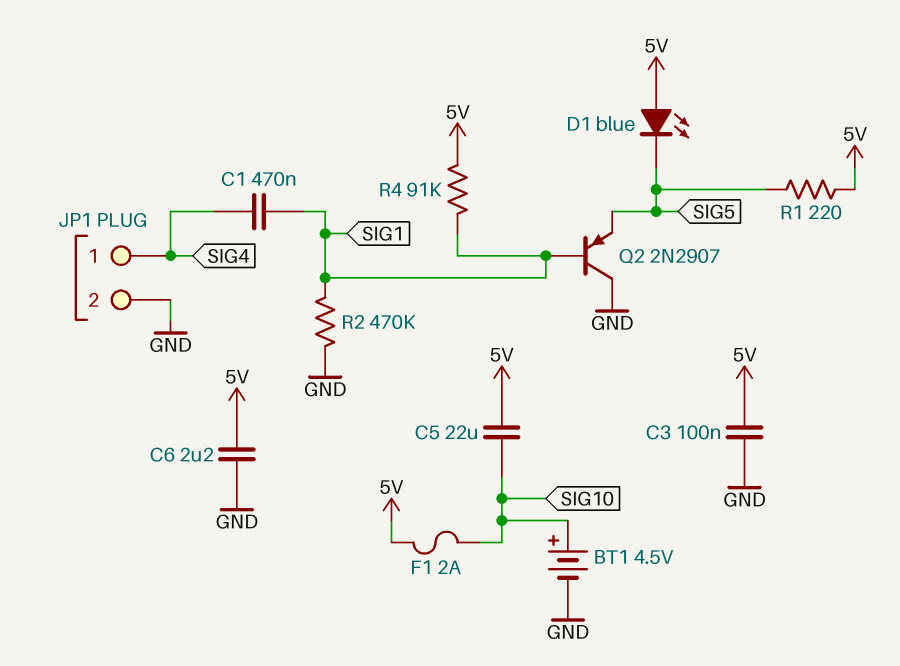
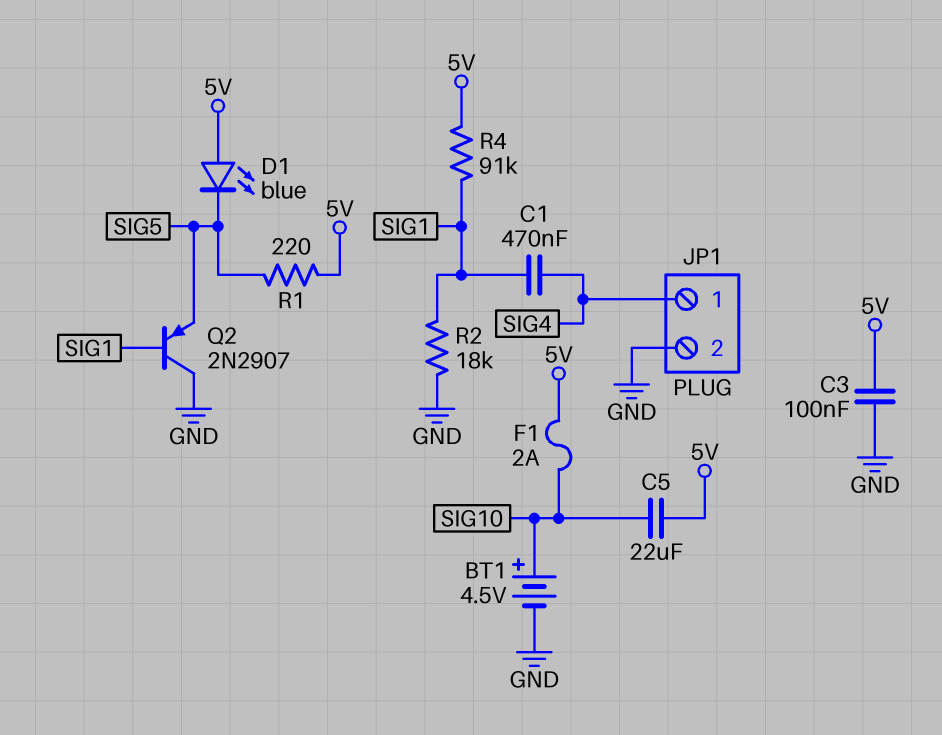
C6: 2.2uF (5V, GND) -> none
R2: 470k (GND, SIG1) -> 18k (GND, SIG1)

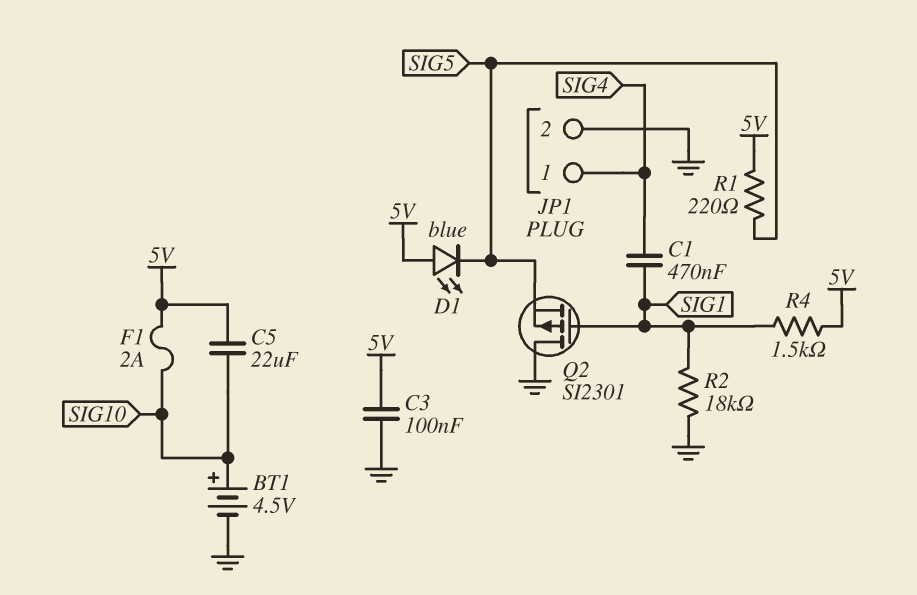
Q2: PNP 2N2907 (B SIG1, C GND, E SIG5) -> PMOS SI2301 (G SIG1, D GND, S SIG5)
R4: 91k (5V, SIG1) -> 1.5k (5V, SIG1)

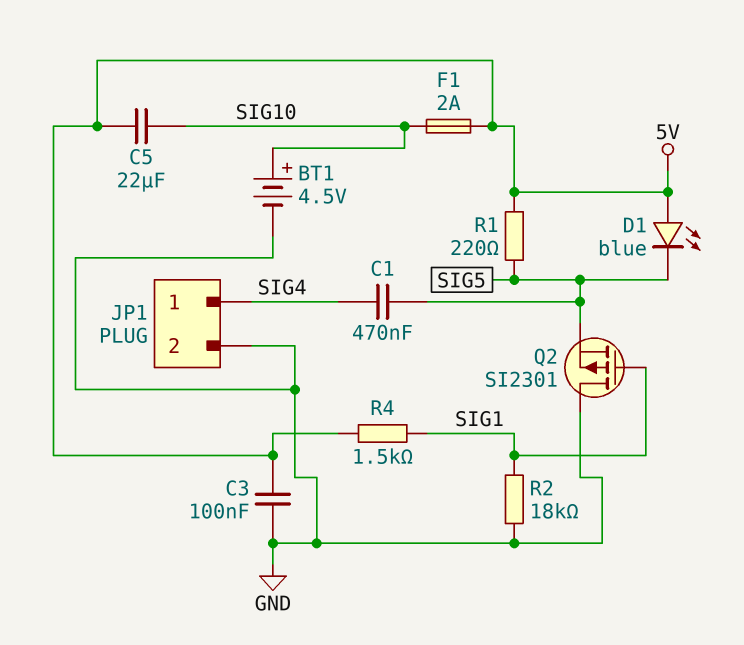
C1: 470nF (SIG1, SIG4) -> 470nF (SIG4, SIG5)

